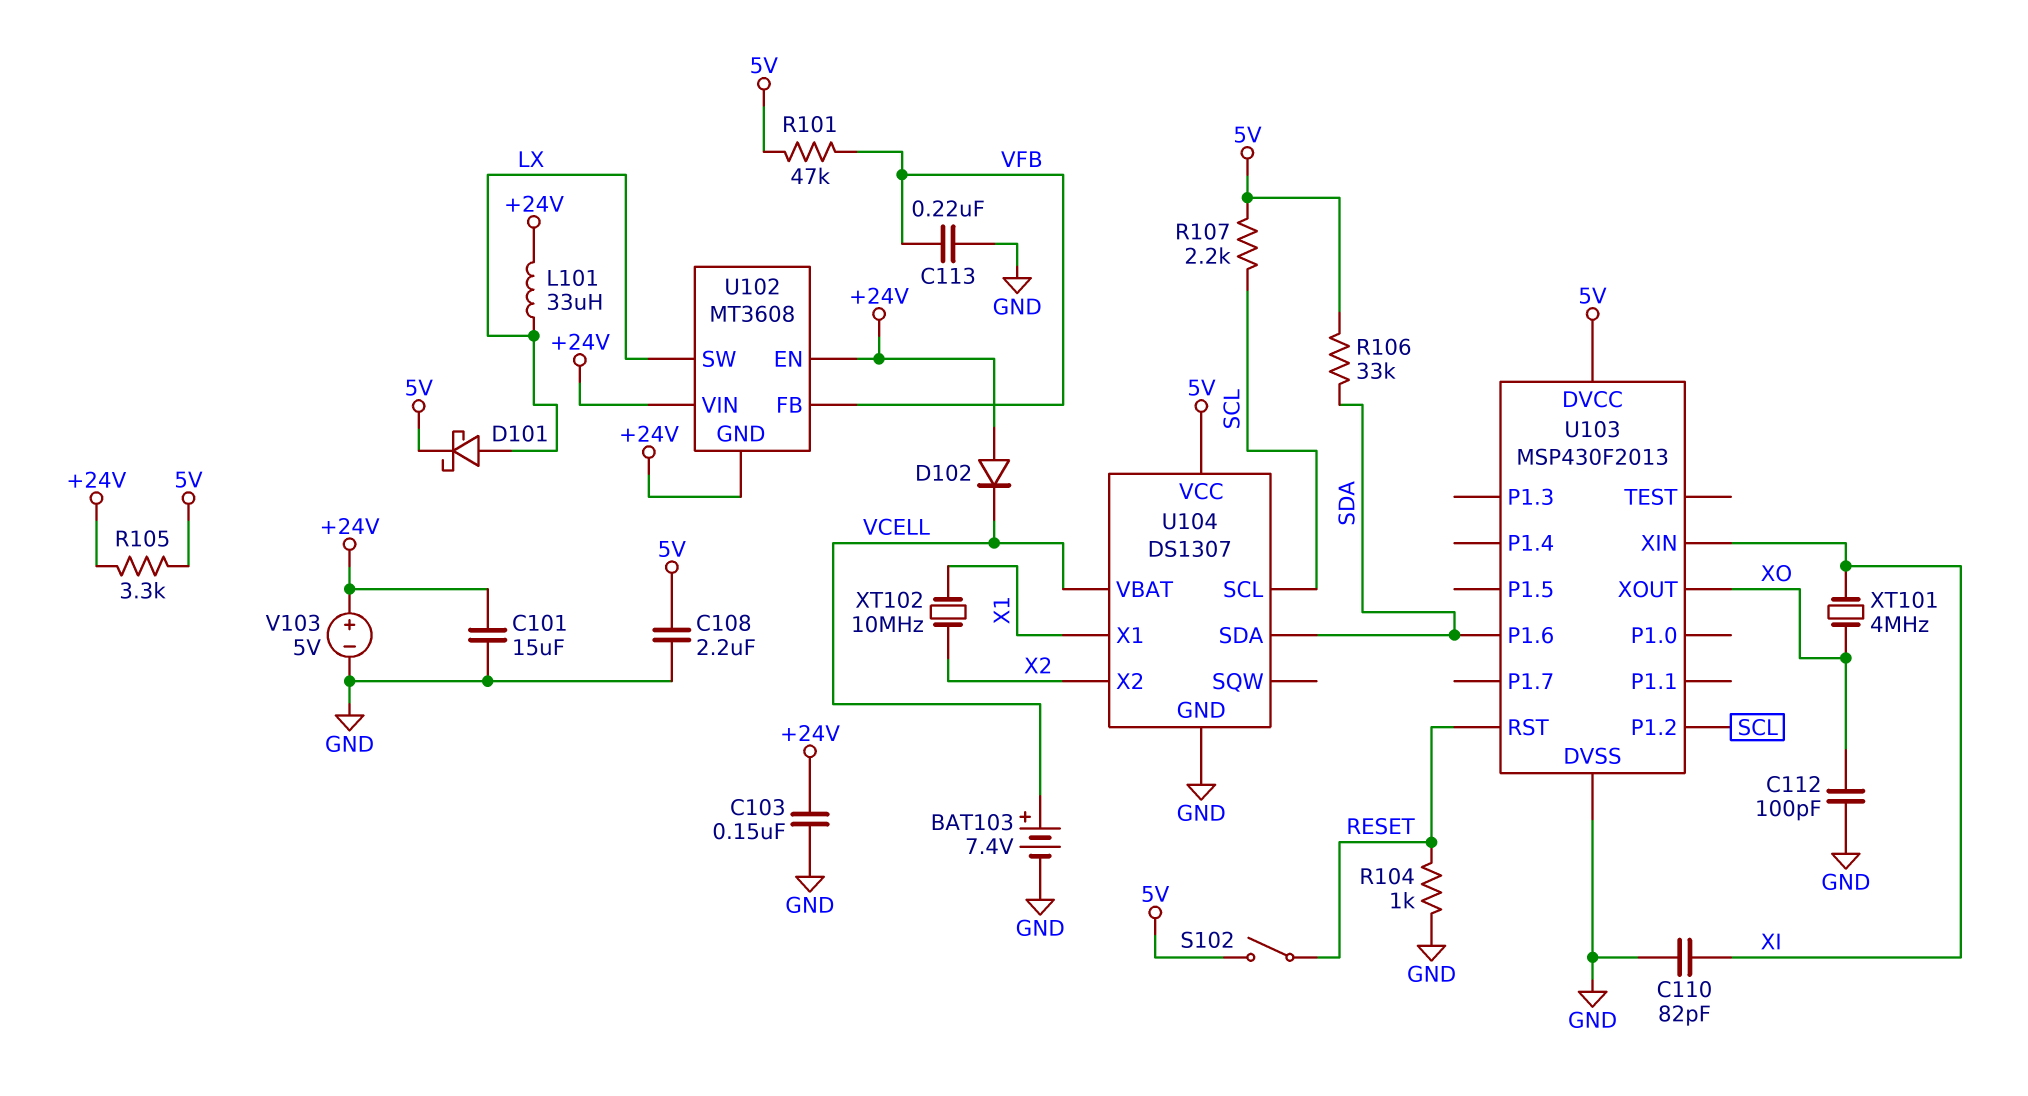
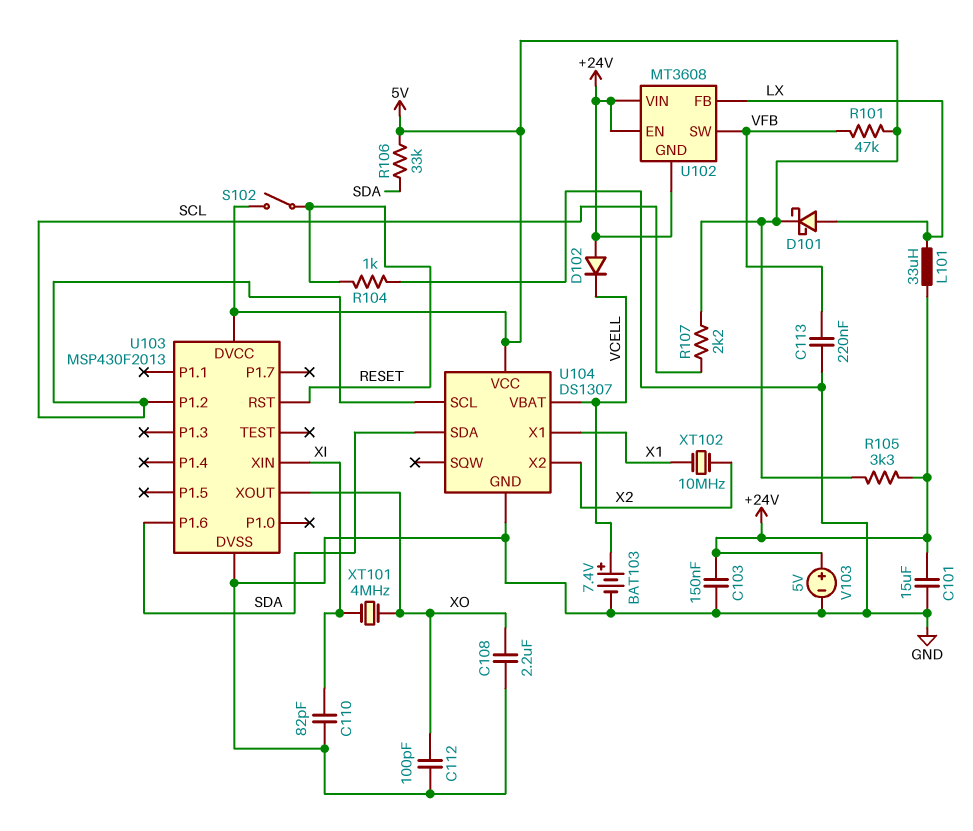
C108: 2.2uF (5V, GND) -> 2.2uF (GND, XO)
U102 pin FB: VFB -> LX
U102 pin SW: LX -> VFB

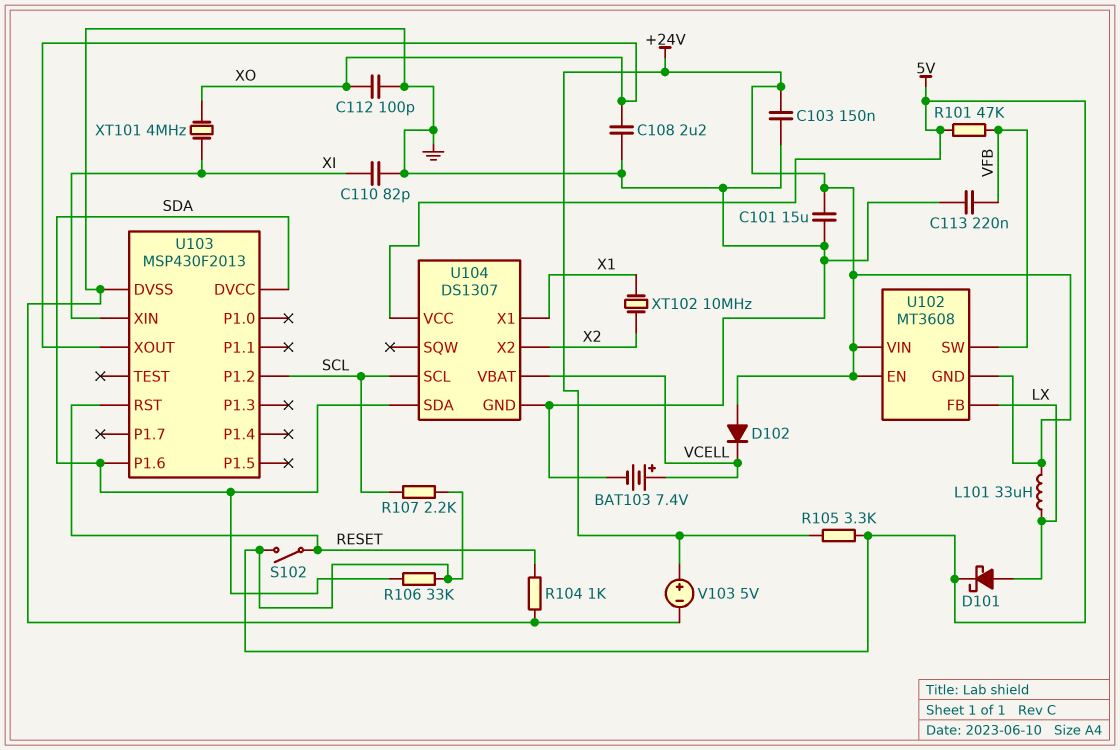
U103 pin DVCC: 5V -> SDA

